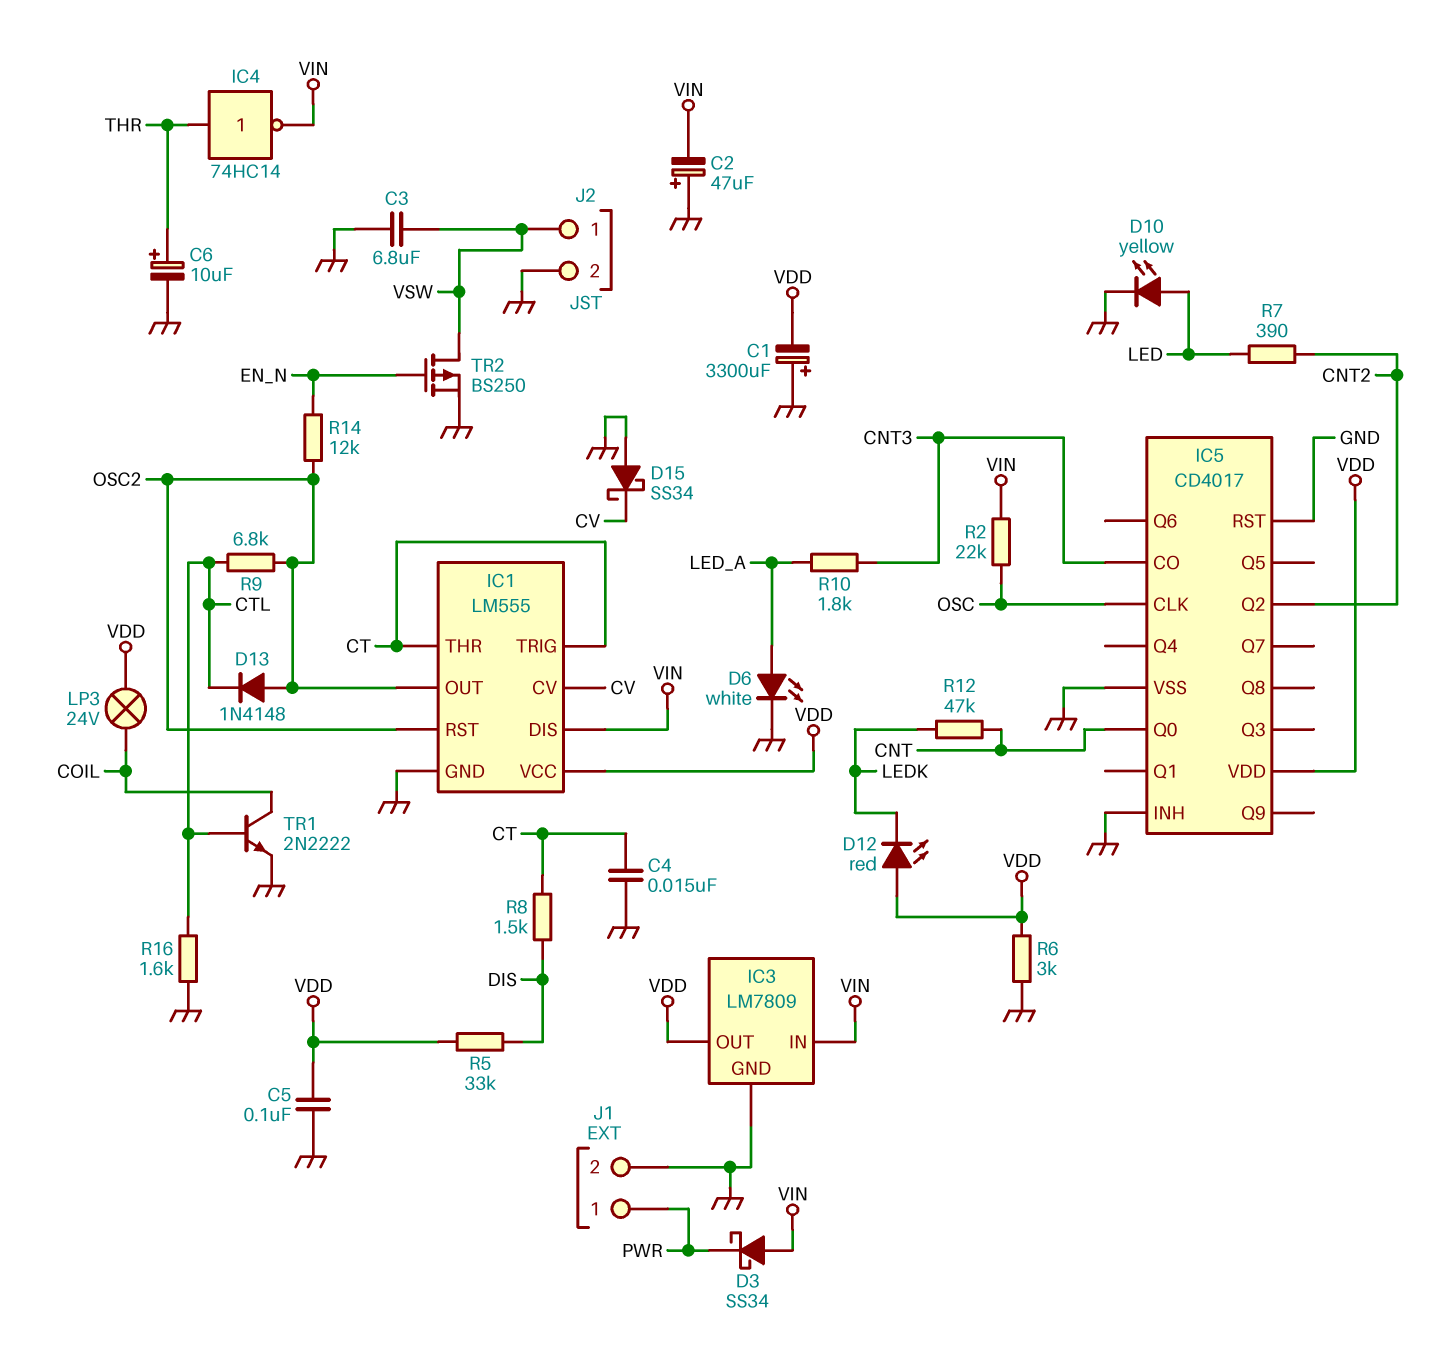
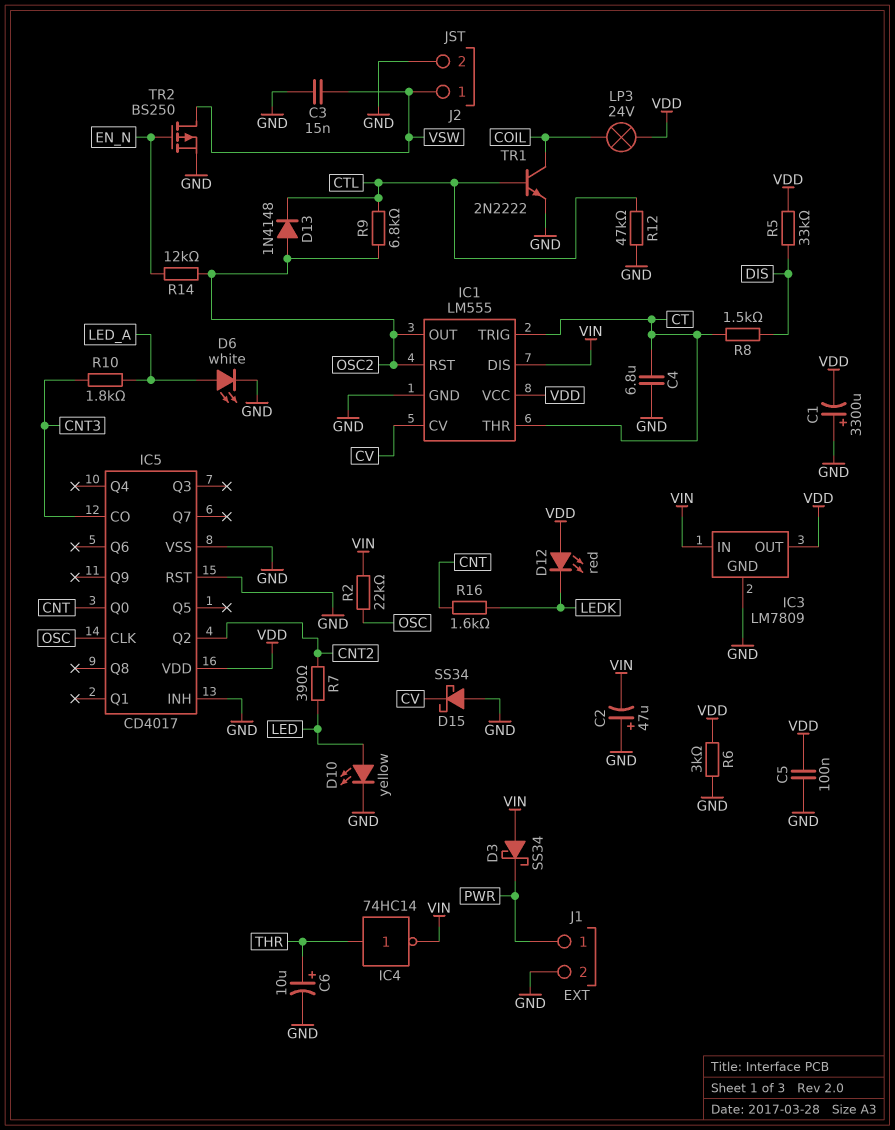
C3: 6.8uF (GND, VSW) -> 15nF (GND, VSW)
C4: 15nF (CT, GND) -> 6.8uF (CT, GND)
R12: 47k (CNT, LEDK) -> 47k (CTL, GND)
R16: 1.6k (CTL, GND) -> 1.6k (CNT, LEDK)

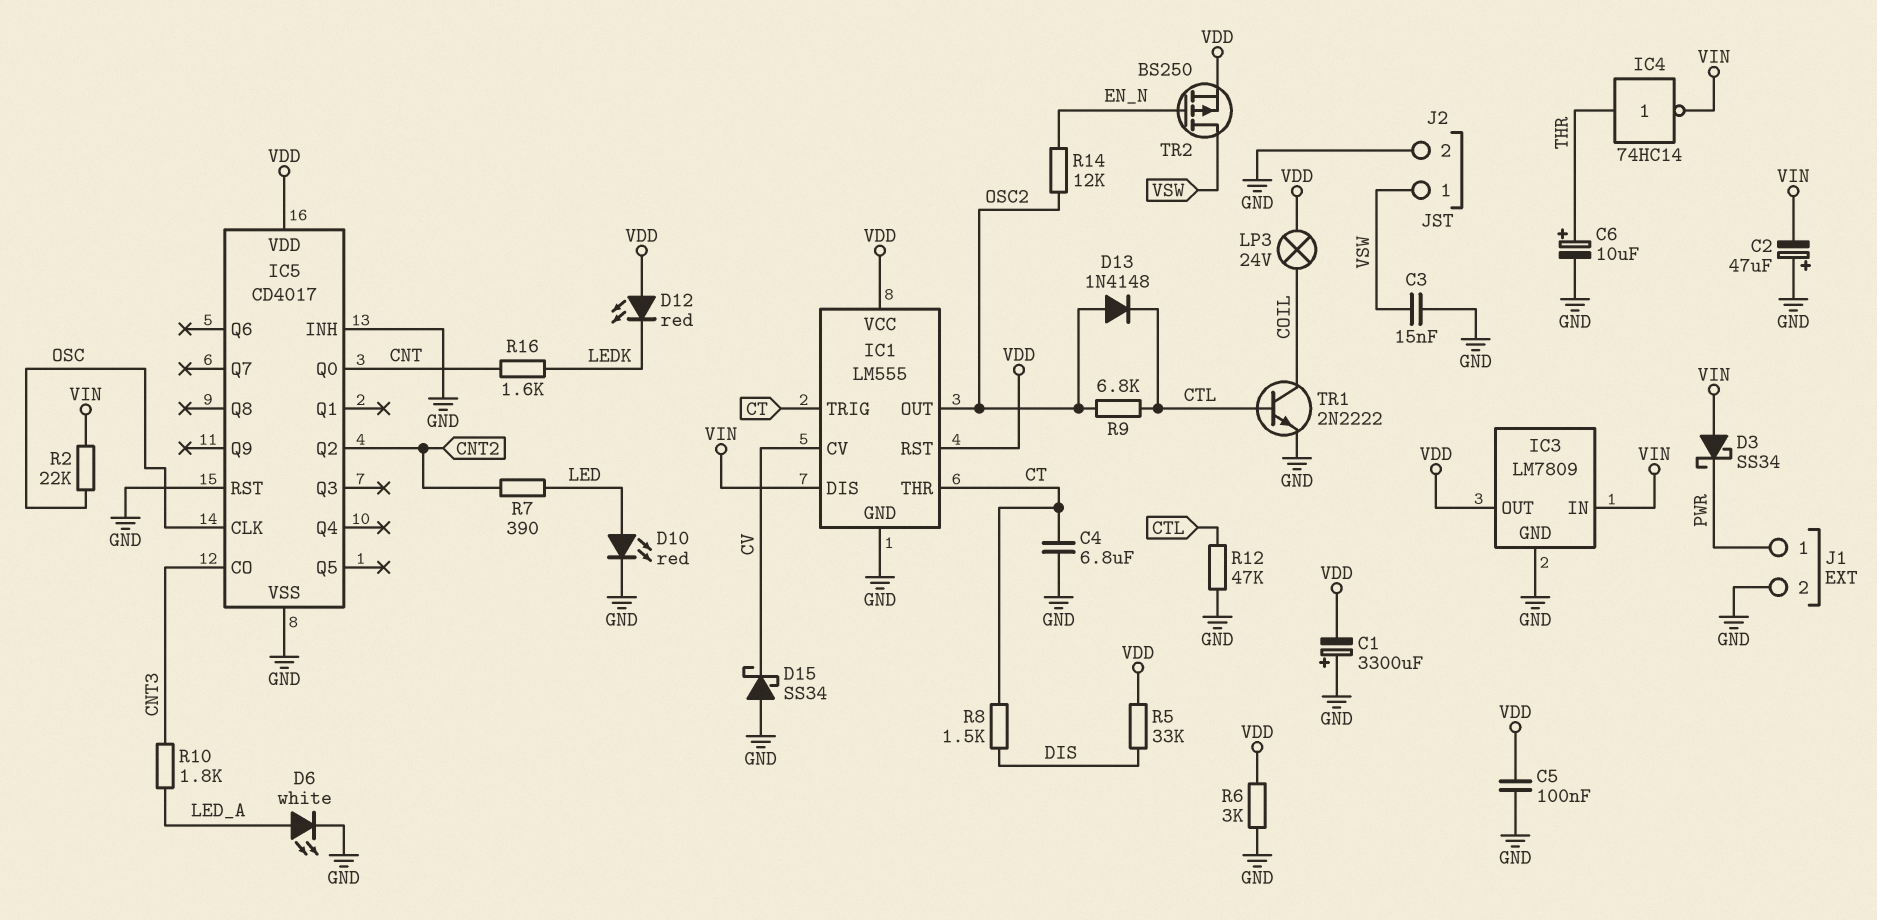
D10: LED yellow (A LED, K GND) -> LED red (A LED, K GND)
IC1 pin RST: OSC2 -> VDD
TR2: PMOS BS250 (G EN_N, D VSW, S GND) -> PMOS BS250 (G EN_N, D VSW, S VDD)

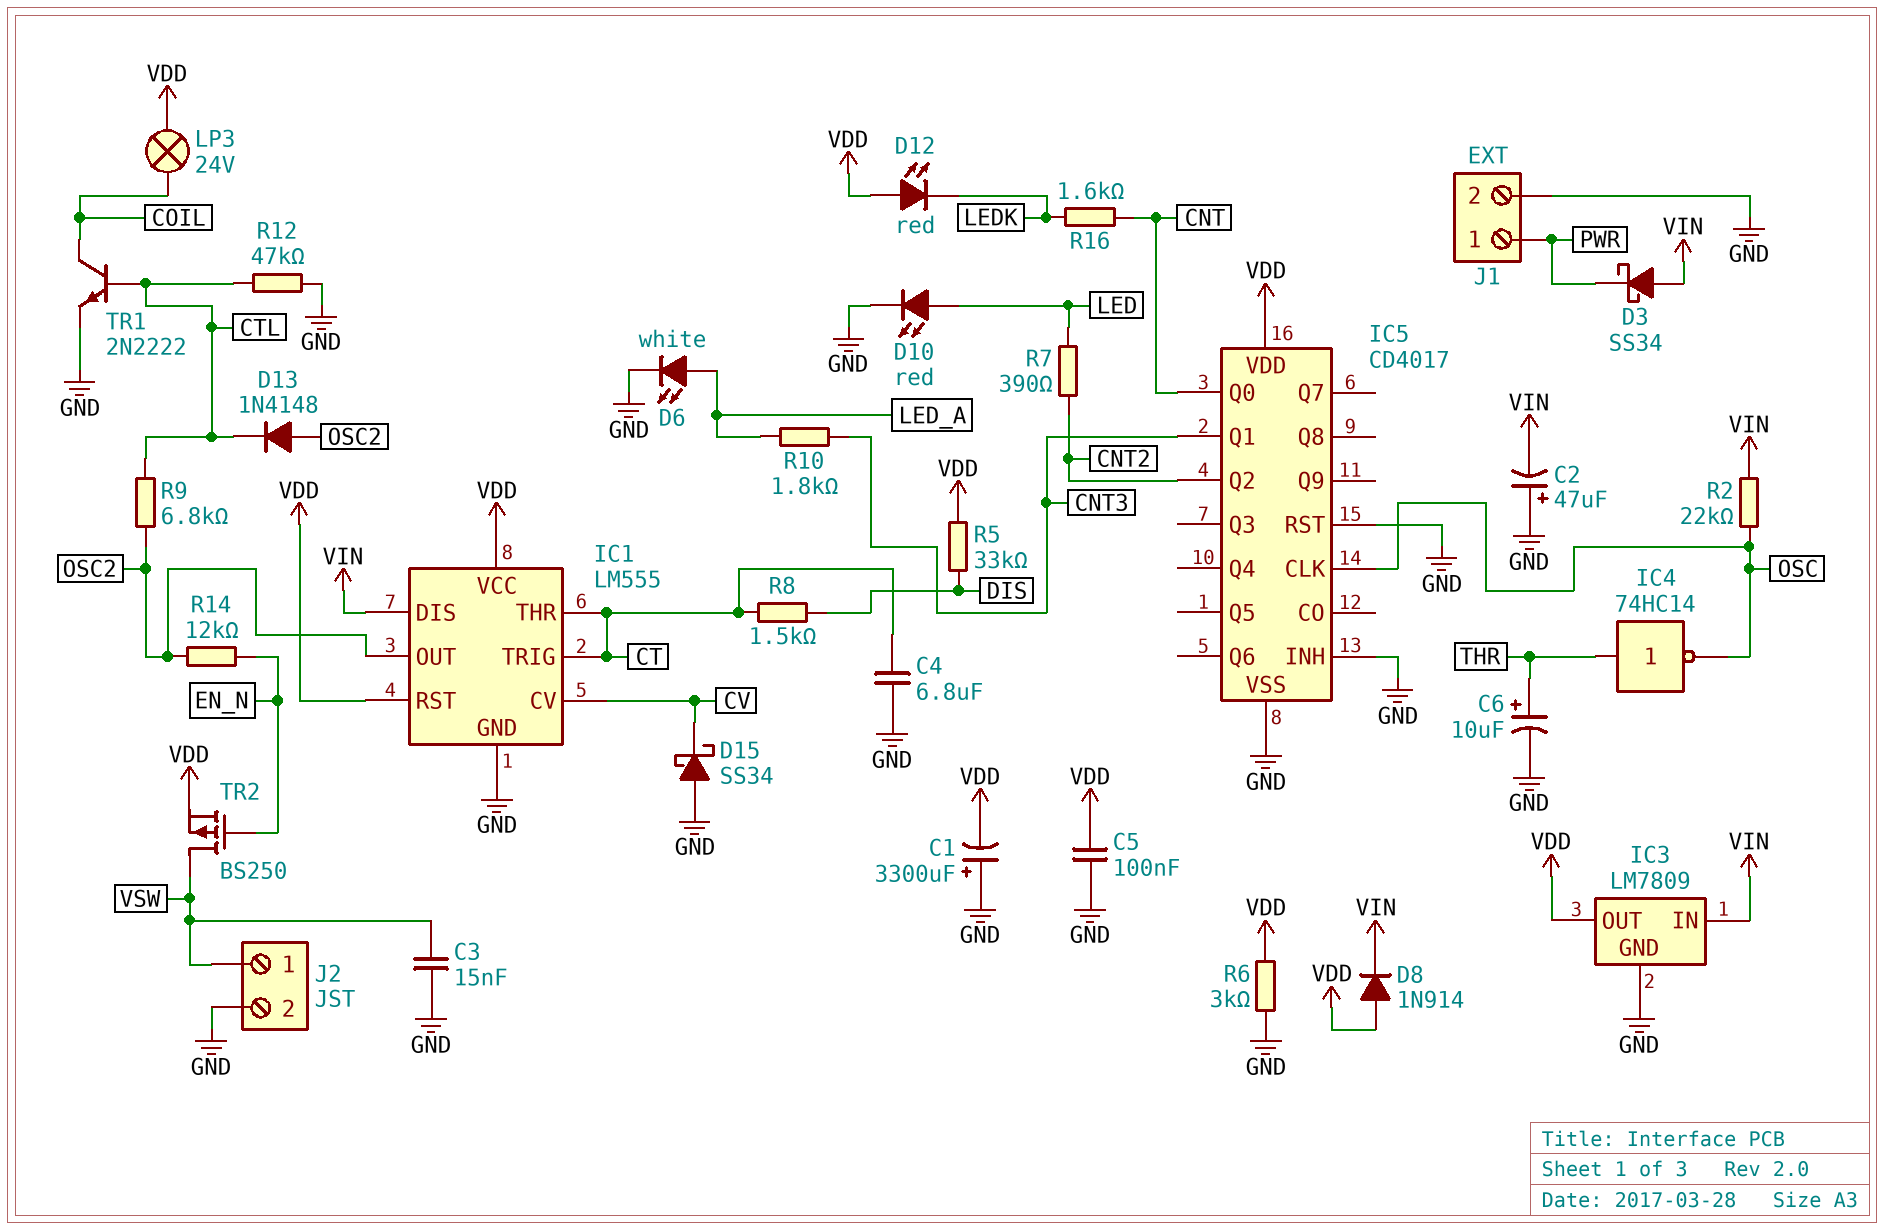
D8: none -> diode 1N914 (A VDD, K VIN)
IC4: NOT 74HC14 (in THR, out VIN) -> NOT 74HC14 (in THR, out OSC)
IC5 pin CO: CNT3 -> none
IC5 pin Q1: none -> CNT3

